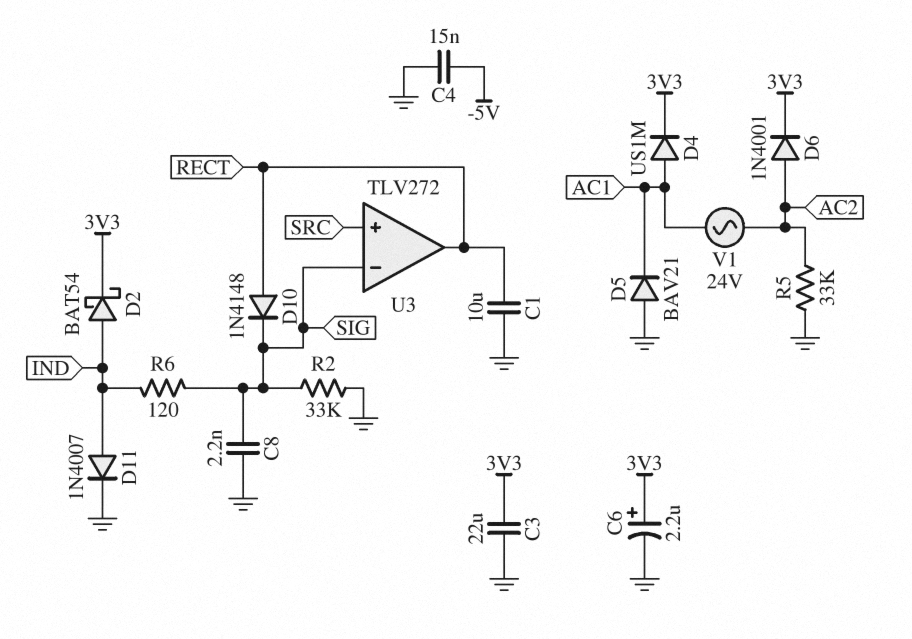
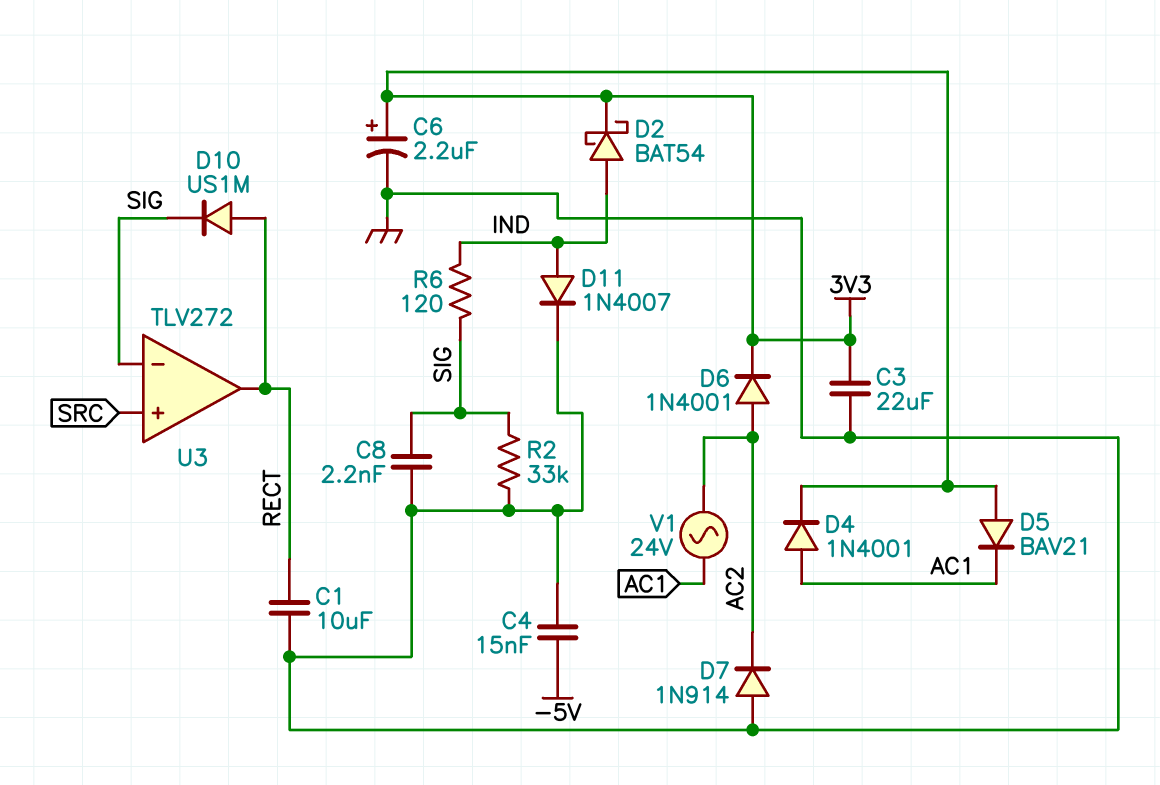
D4: diode US1M (A AC1, K 3V3) -> diode 1N4001 (A AC1, K 3V3)
D5: diode BAV21 (A GND, K AC1) -> diode BAV21 (A 3V3, K AC1)
D7: none -> diode 1N914 (A GND, K AC2)
D10: diode 1N4148 (A RECT, K SIG) -> diode US1M (A RECT, K SIG)
R5: 33k (AC2, GND) -> none

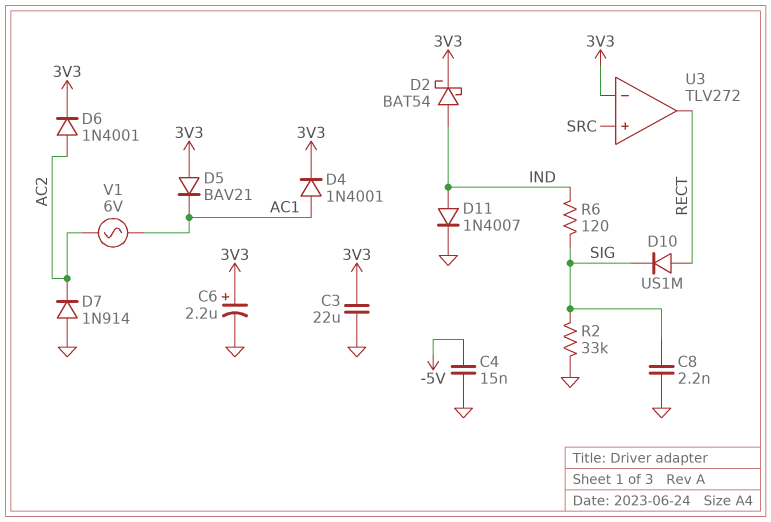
C1: 10uF (GND, RECT) -> none
U3 pin in-: SIG -> 3V3
V1: AC 24V (AC1, AC2) -> AC 6V (AC1, AC2)

